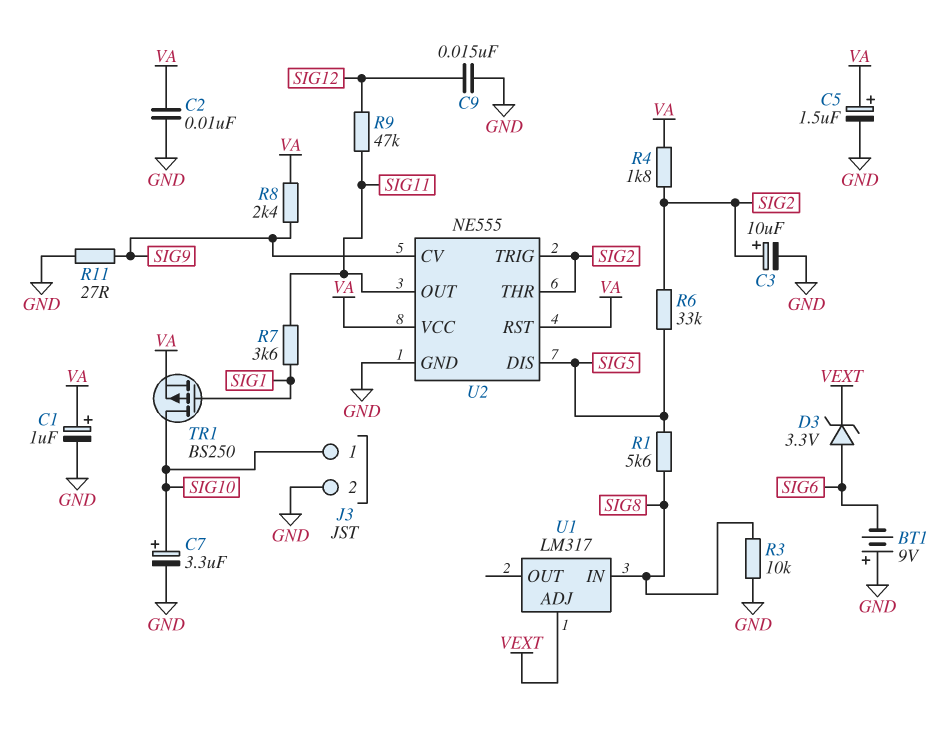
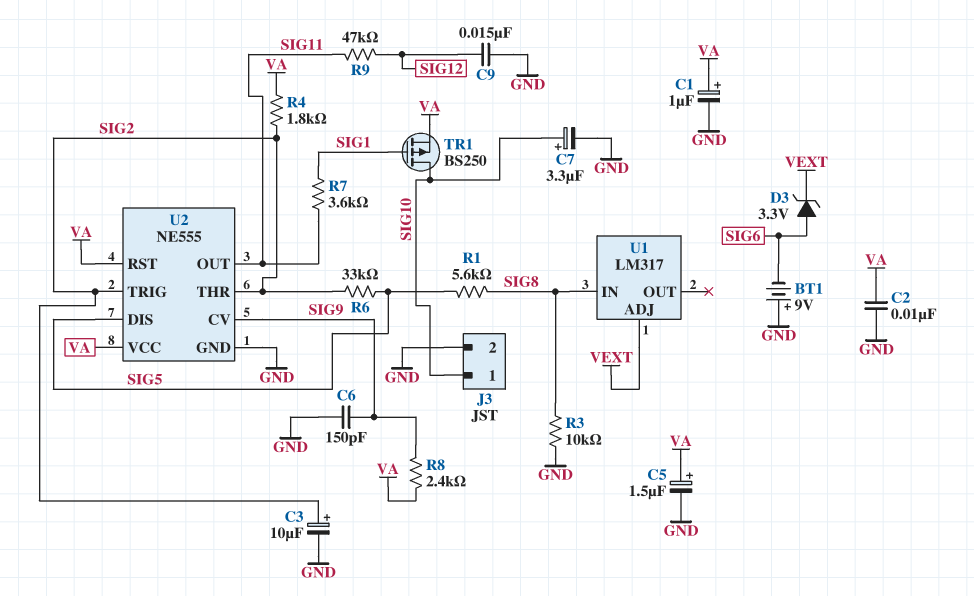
C6: none -> 150pF (GND, SIG9)
R11: 27 (GND, SIG9) -> none

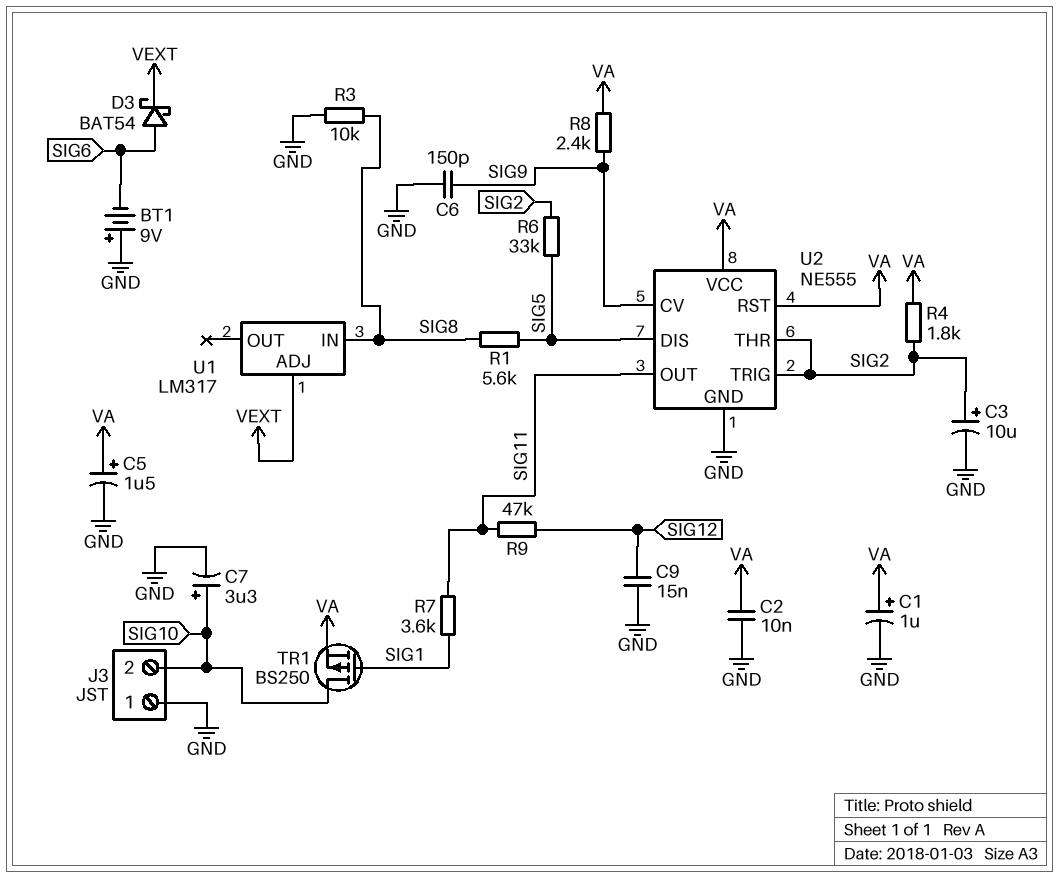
D3: zener 3.3V (A SIG6, K VEXT) -> schottky BAT54 (A SIG6, K VEXT)
J3 pin 1: SIG10 -> GND
J3 pin 2: GND -> SIG10

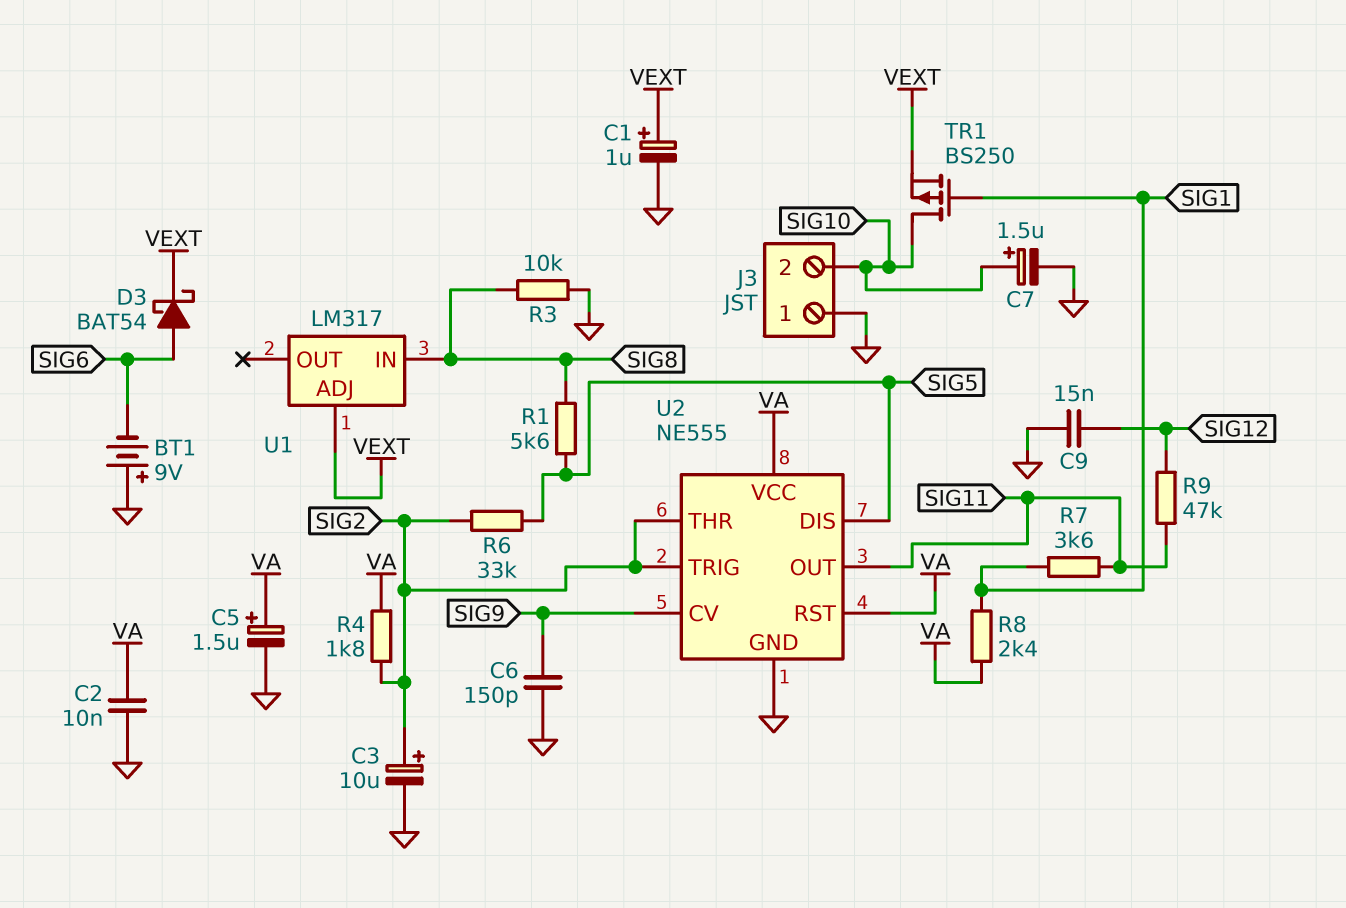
C1: 1uF (plus VA, minus GND) -> 1uF (plus VEXT, minus GND)
C7: 3.3uF (plus SIG10, minus GND) -> 1.5uF (plus SIG10, minus GND)
R8: 2.4k (SIG9, VA) -> 2.4k (SIG1, VA)
TR1: PMOS BS250 (G SIG1, D SIG10, S VA) -> PMOS BS250 (G SIG1, D SIG10, S VEXT)

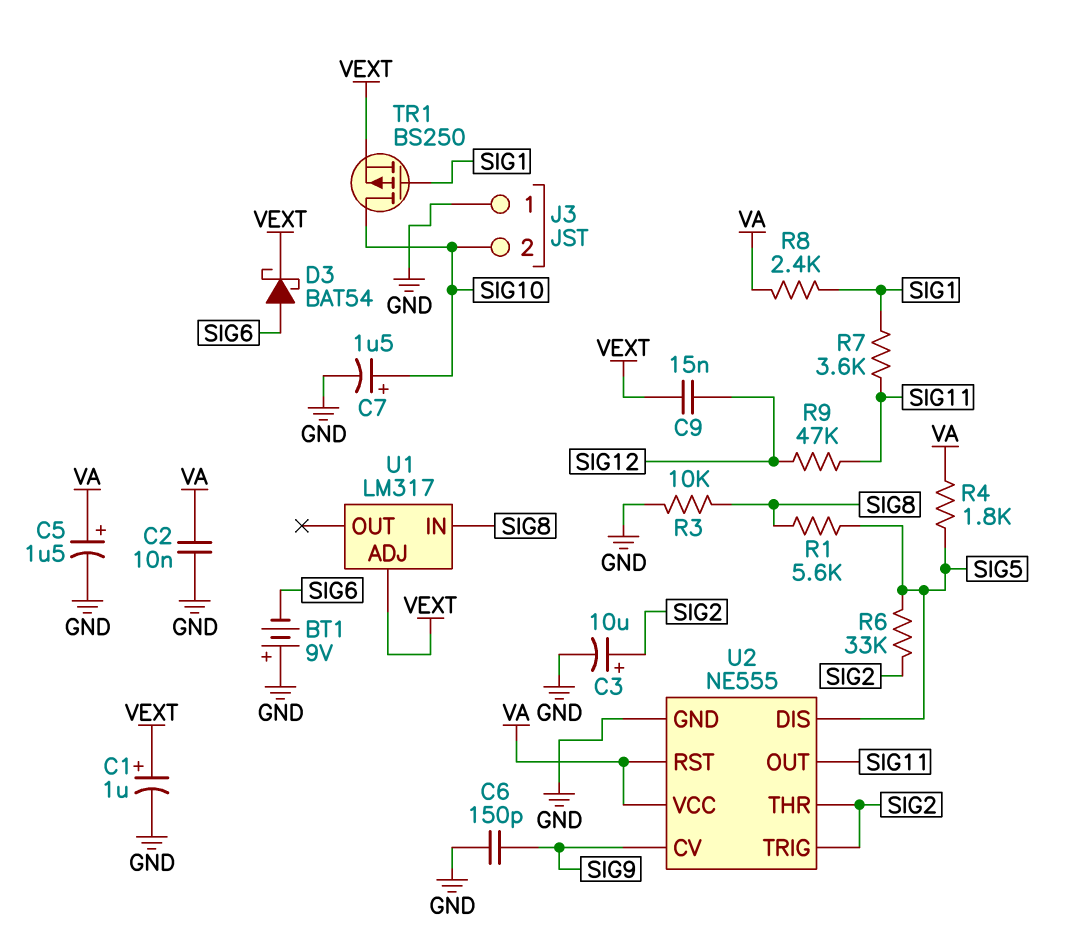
C9: 15nF (GND, SIG12) -> 15nF (SIG12, VEXT)
R4: 1.8k (SIG2, VA) -> 1.8k (SIG5, VA)

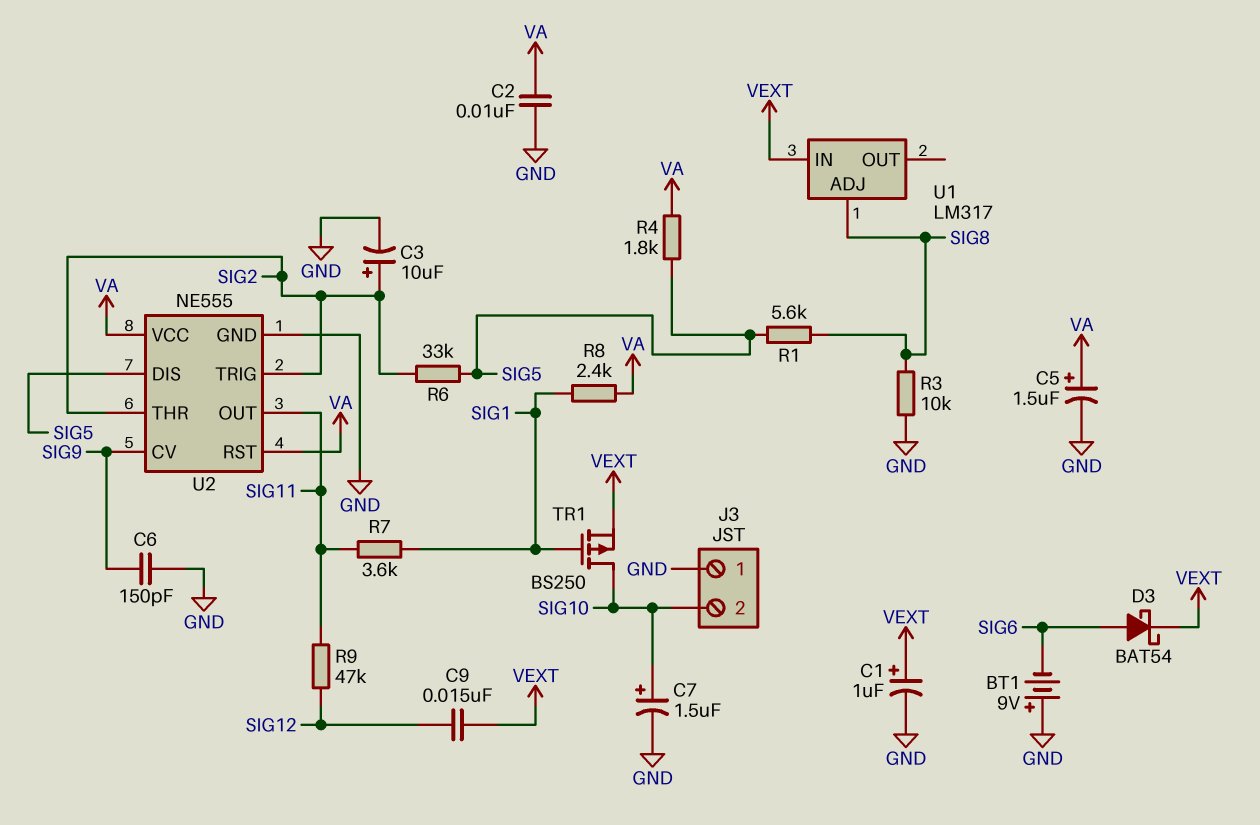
U1 pin ADJ: VEXT -> SIG8
U1 pin IN: SIG8 -> VEXT

